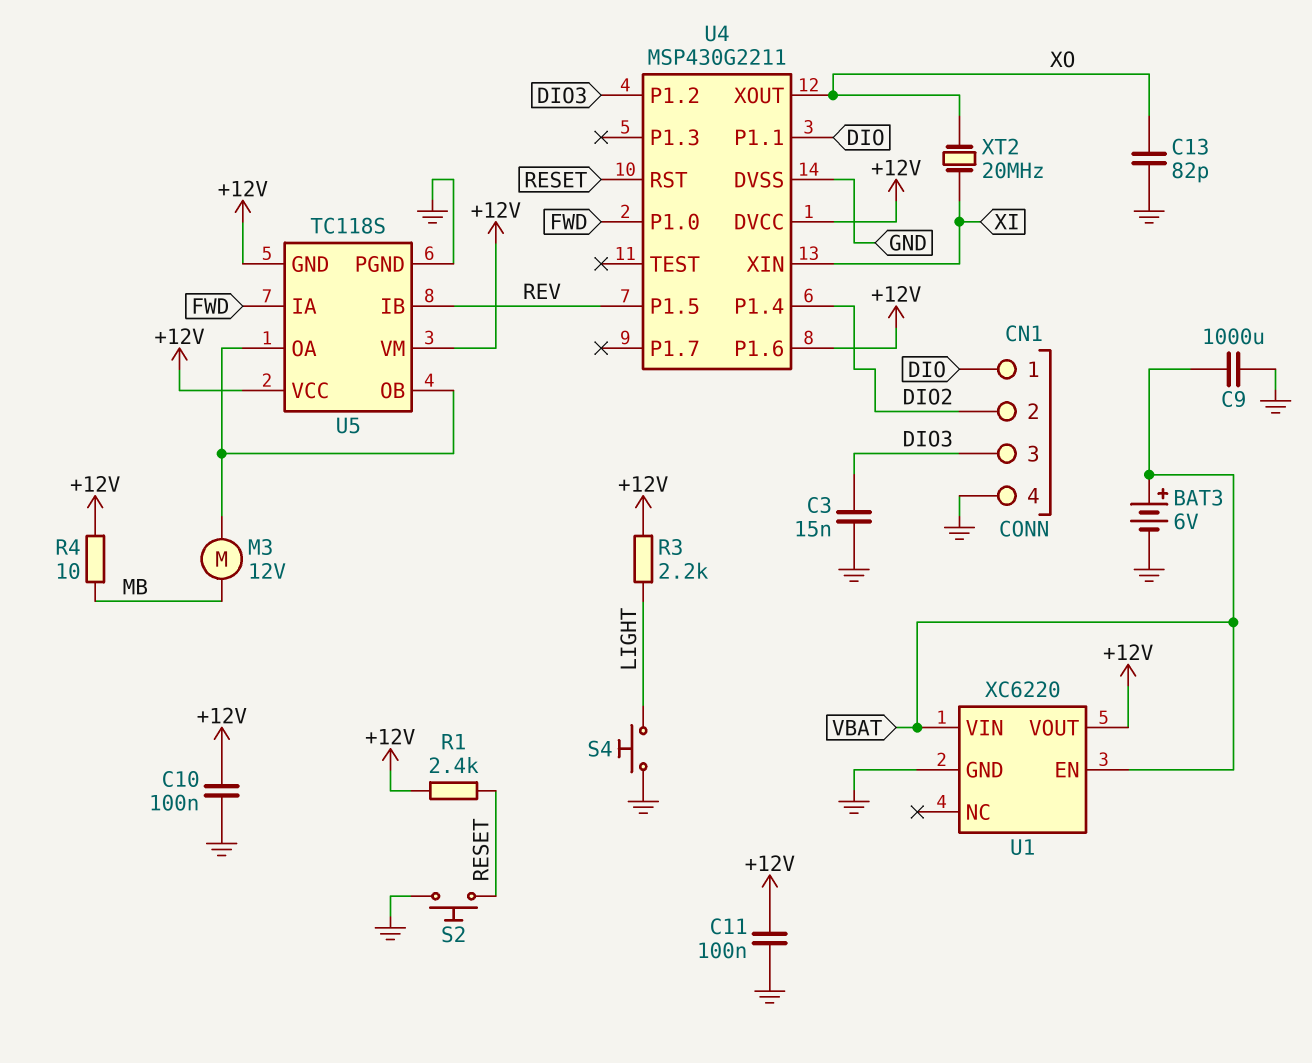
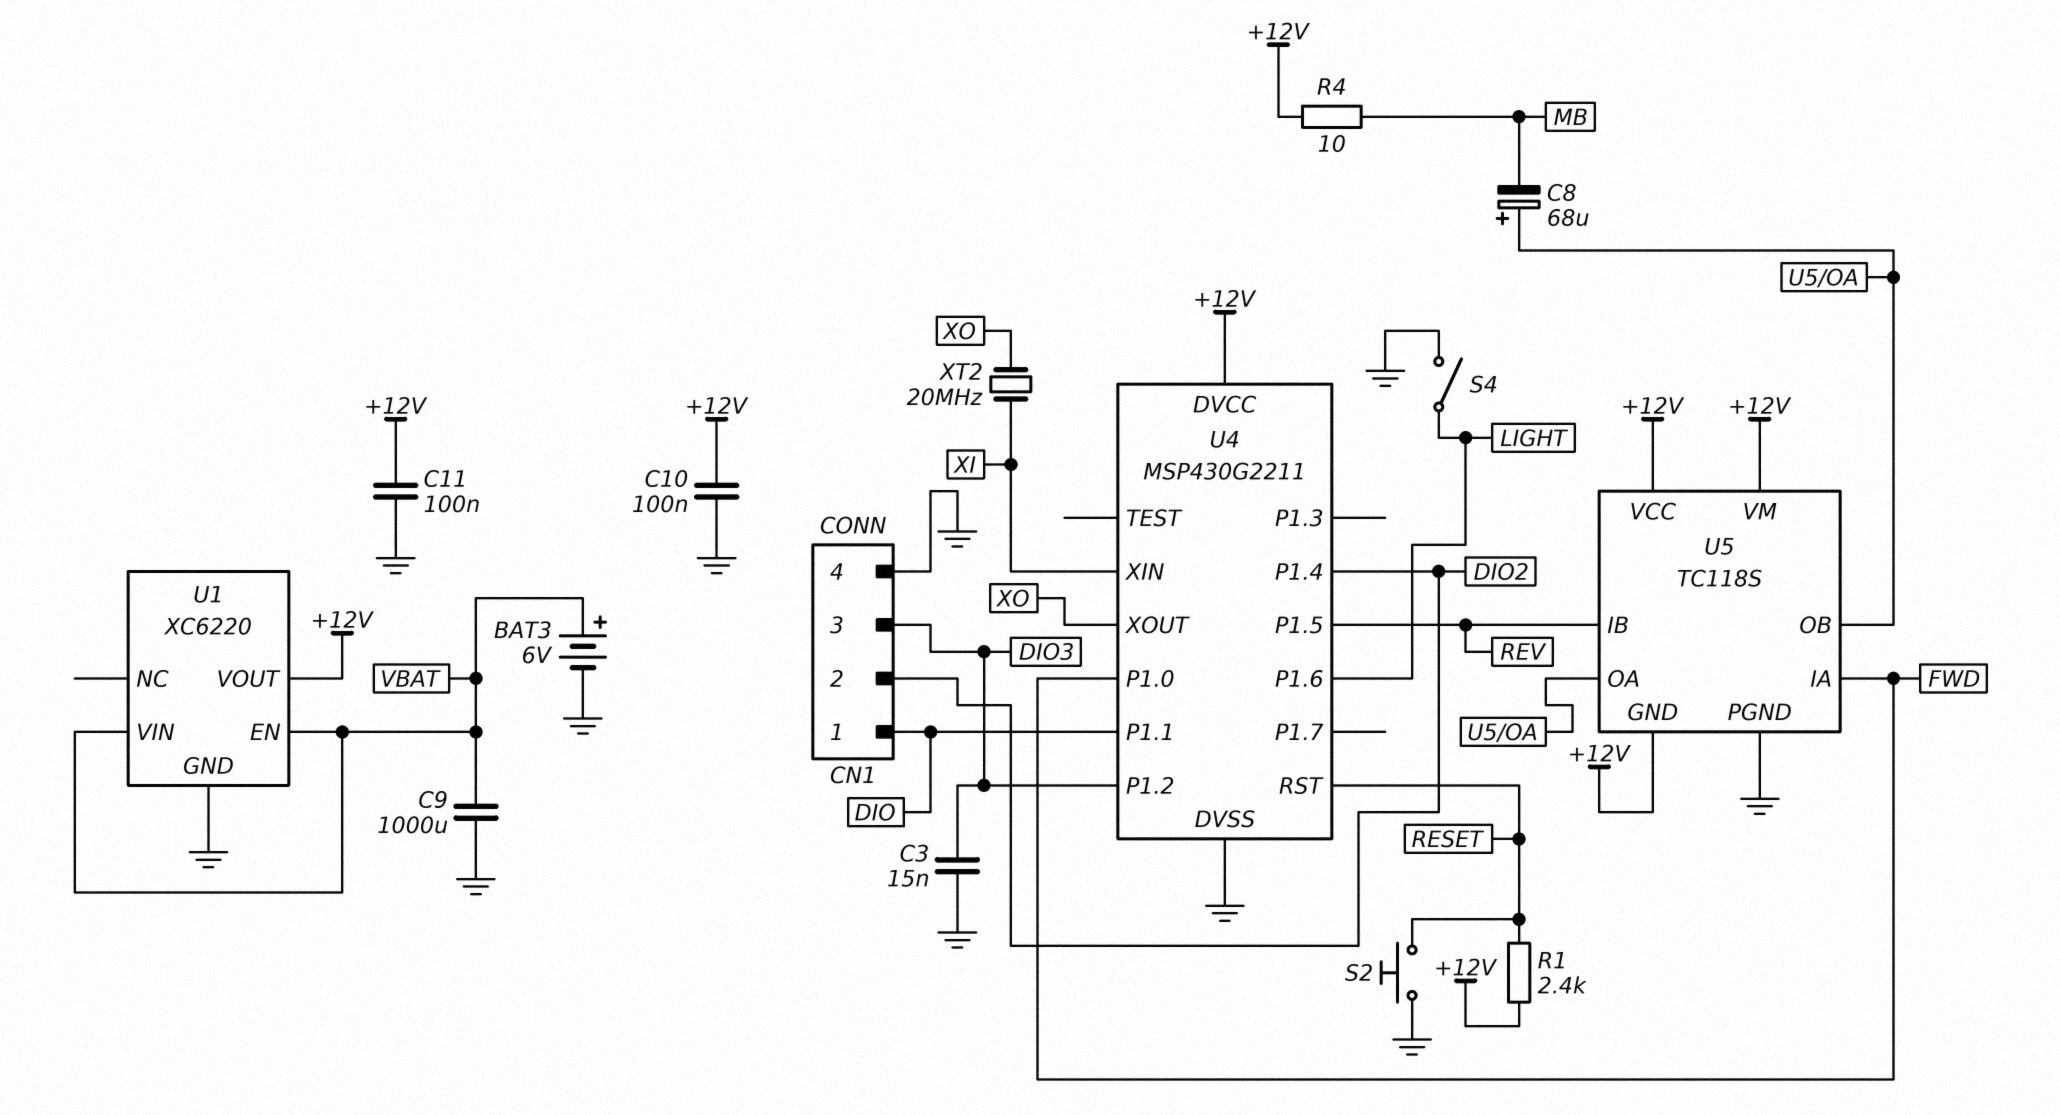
C8: none -> 68uF (plus U5/OA, minus MB)
C13: 82pF (GND, XO) -> none
M3: motor 12V (MB, U5/OA) -> none
R3: 2.2k (+12V, LIGHT) -> none
S4: button (GND, LIGHT) -> switch (GND, LIGHT)
U4 pin P1.6: +12V -> LIGHT

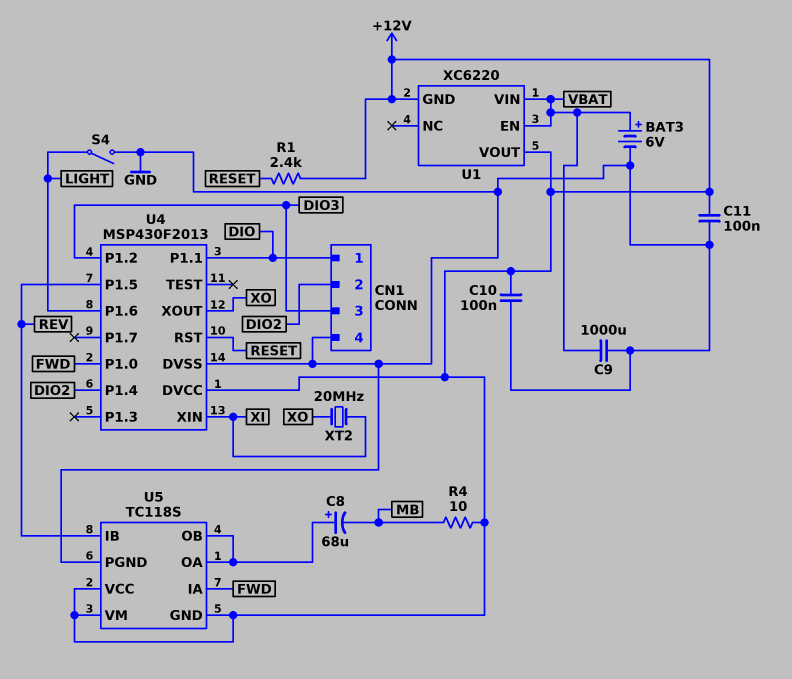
C3: 15nF (DIO3, GND) -> none
S2: button (GND, RESET) -> none
U1 pin GND: GND -> +12V
U4: MSP430G2211 -> MSP430F2013

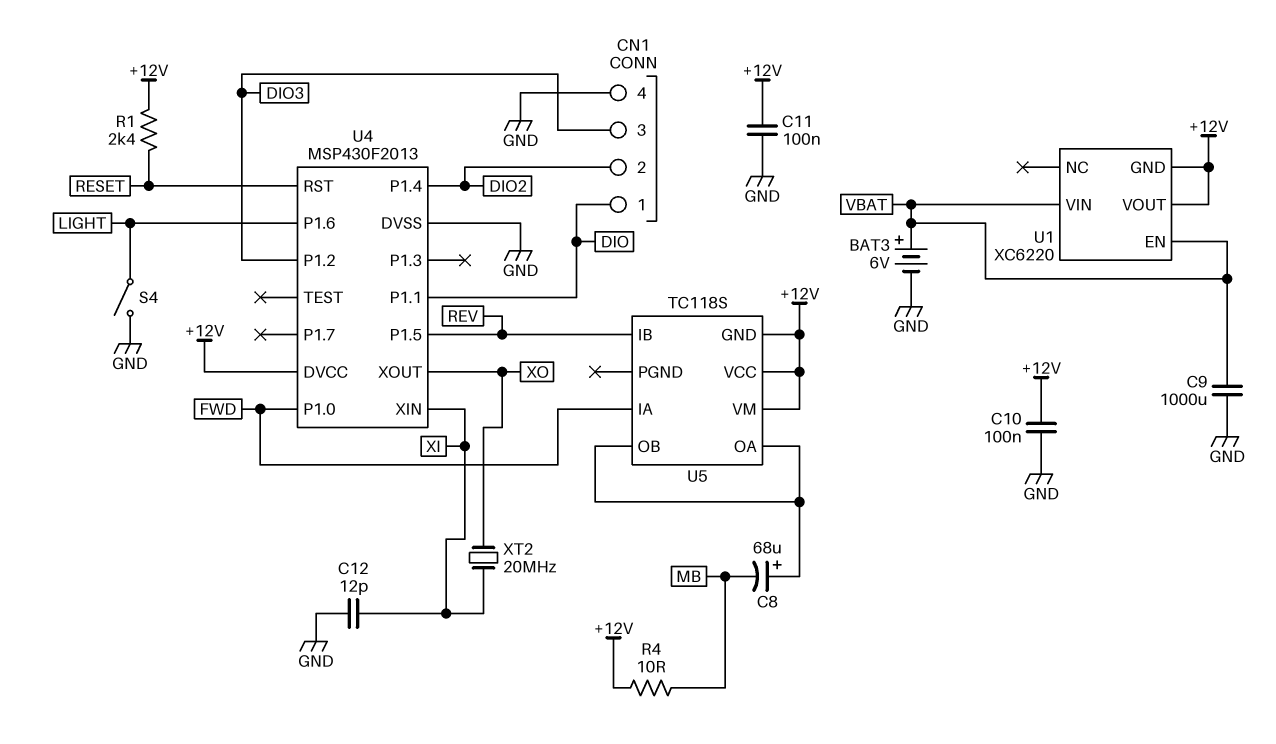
C12: none -> 12pF (GND, XI)
U5 pin PGND: GND -> none

